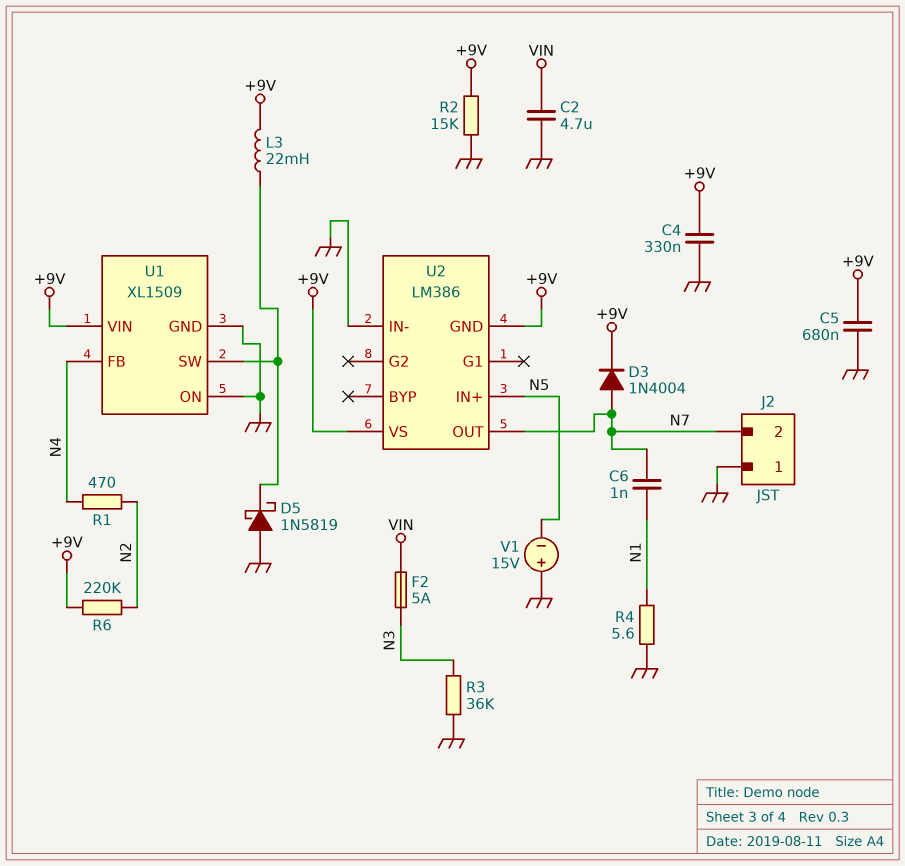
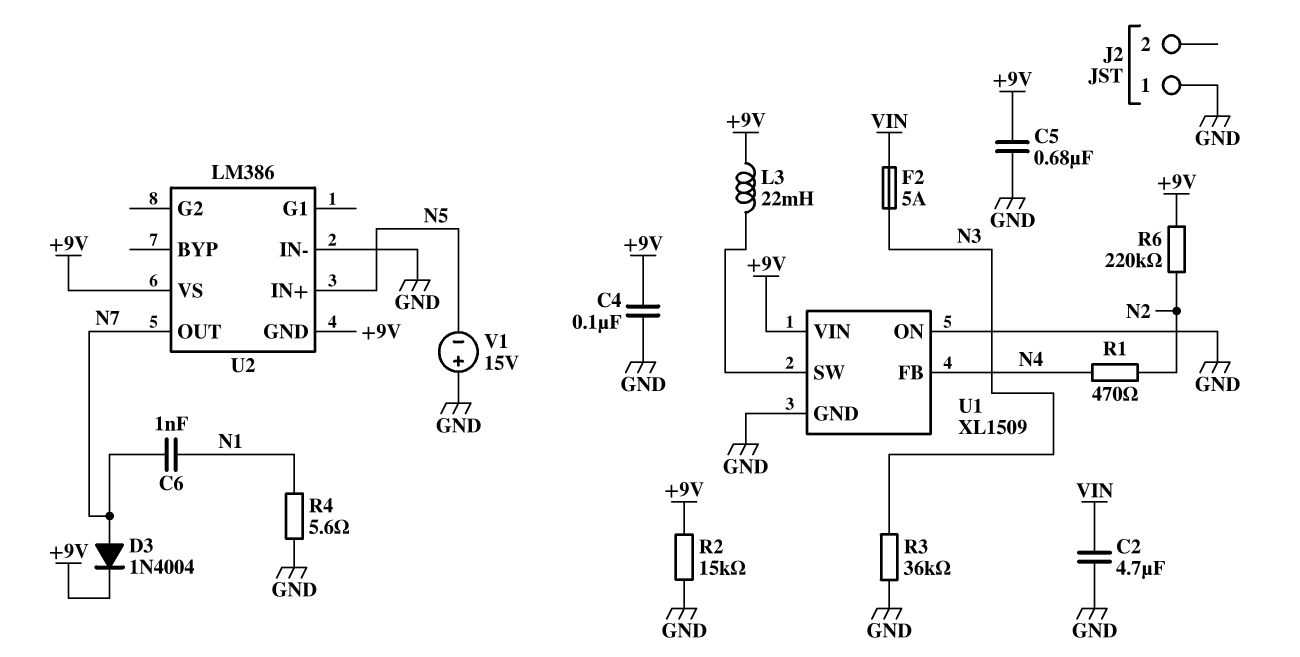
C4: 330nF (+9V, GND) -> 100nF (+9V, GND)
D5: schottky 1N5819 (A GND, K U1/SW) -> none
J2 pin 2: N7 -> none

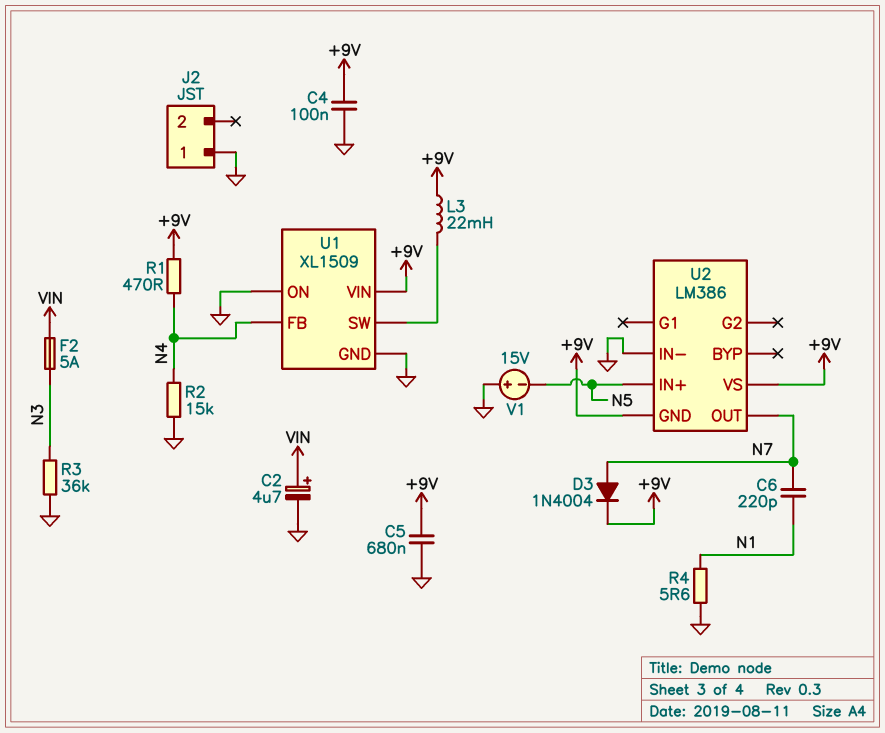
C2: 4.7uF (GND, VIN) -> 4.7uF (plus VIN, minus GND)
C6: 1nF (N1, N7) -> 220pF (N1, N7)
R1: 470 (N2, N4) -> 470 (+9V, N4)
R2: 15k (+9V, GND) -> 15k (GND, N4)
R6: 220k (+9V, N2) -> none

